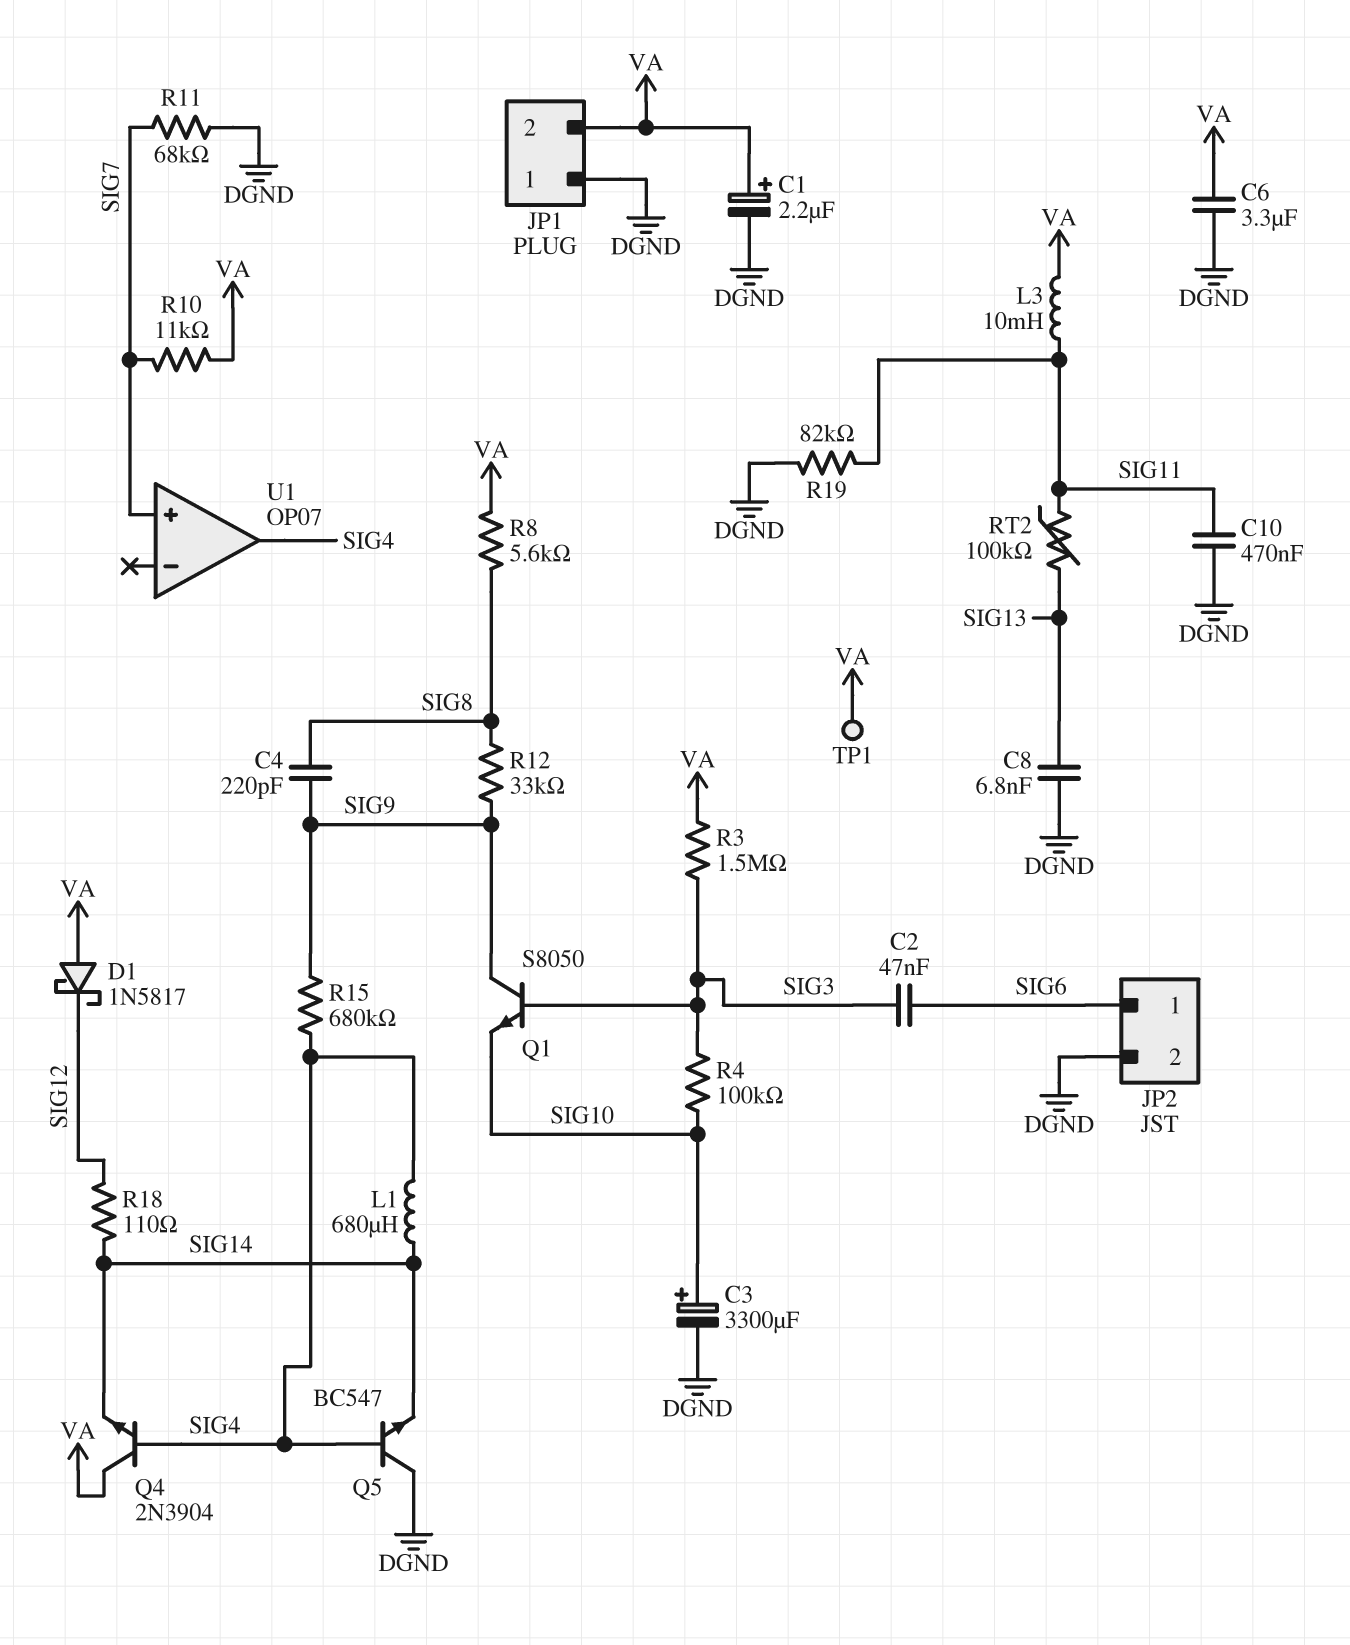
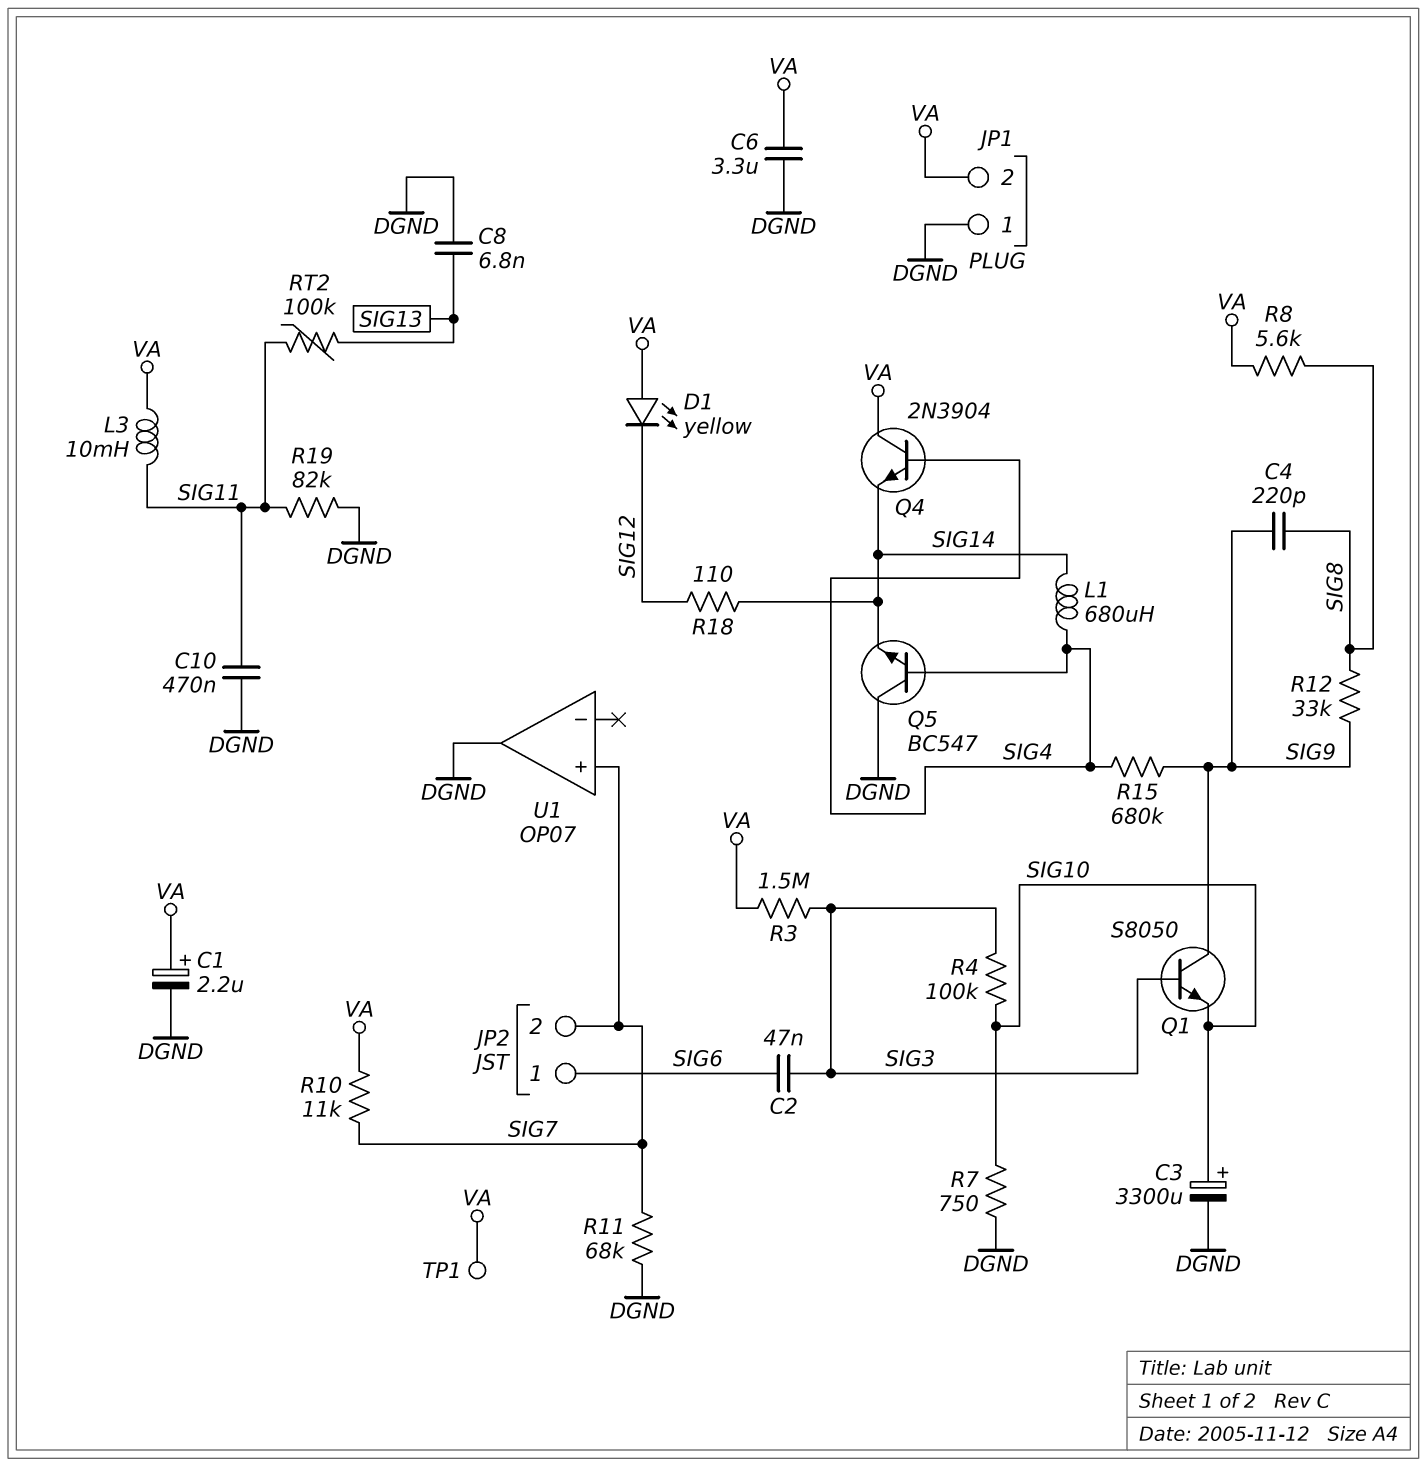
D1: schottky 1N5817 (A VA, K SIG12) -> LED yellow (A VA, K SIG12)
JP2 pin 2: DGND -> SIG7
R7: none -> 750 (DGND, SIG10)
U1 pin out: SIG4 -> DGND

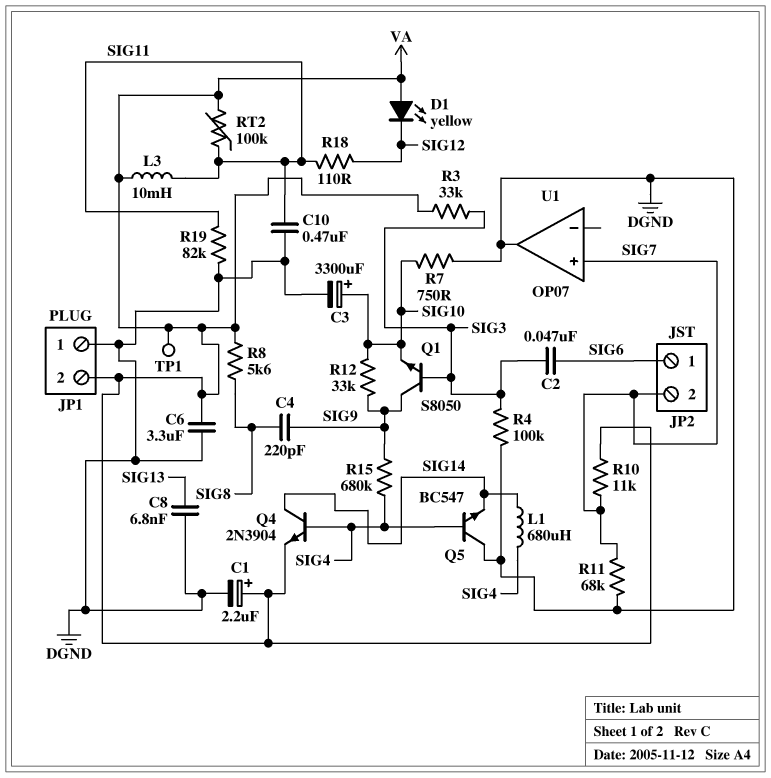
Q4: NPN 2N3904 (B SIG4, C VA, E SIG14) -> NPN 2N3904 (B SIG4, C SIG14, E VA)
R3: 1.5M (SIG3, VA) -> 33k (SIG3, VA)
R4: 100k (SIG3, SIG10) -> 100k (DGND, SIG3)
R12: 33k (SIG8, SIG9) -> 33k (SIG9, SIG10)
R18: 110 (SIG12, SIG14) -> 110 (SIG11, SIG12)
RT2: 100k (SIG11, SIG13) -> 100k (SIG11, VA)

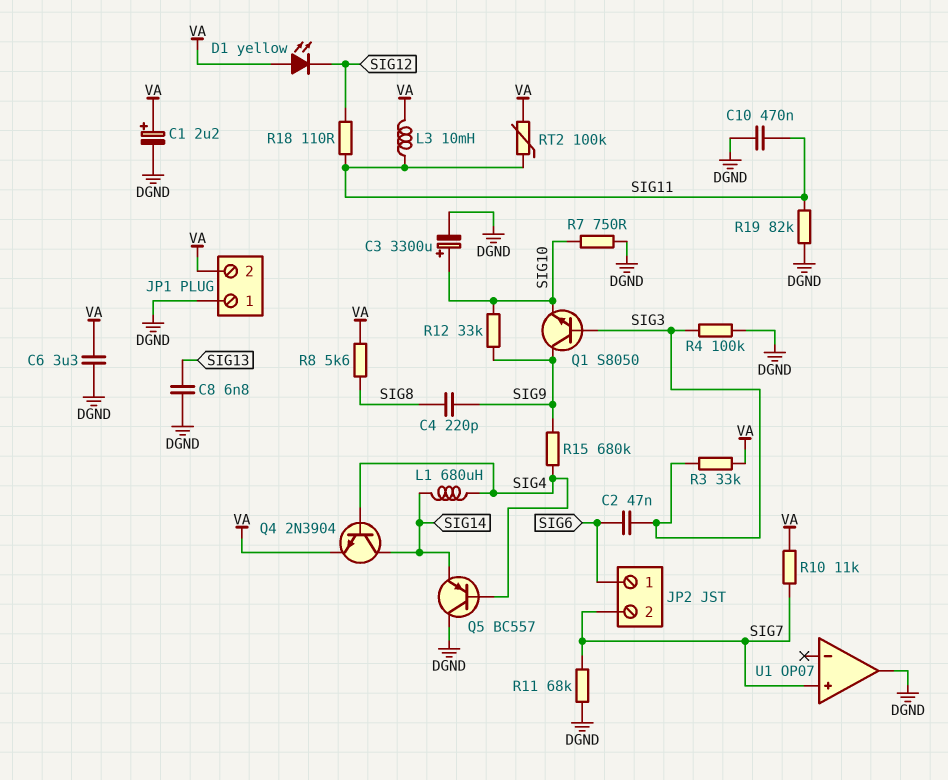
Q5: NPN BC547 (B SIG4, C DGND, E SIG14) -> PNP BC557 (B SIG4, C DGND, E SIG14)
TP1: test point (VA) -> none

